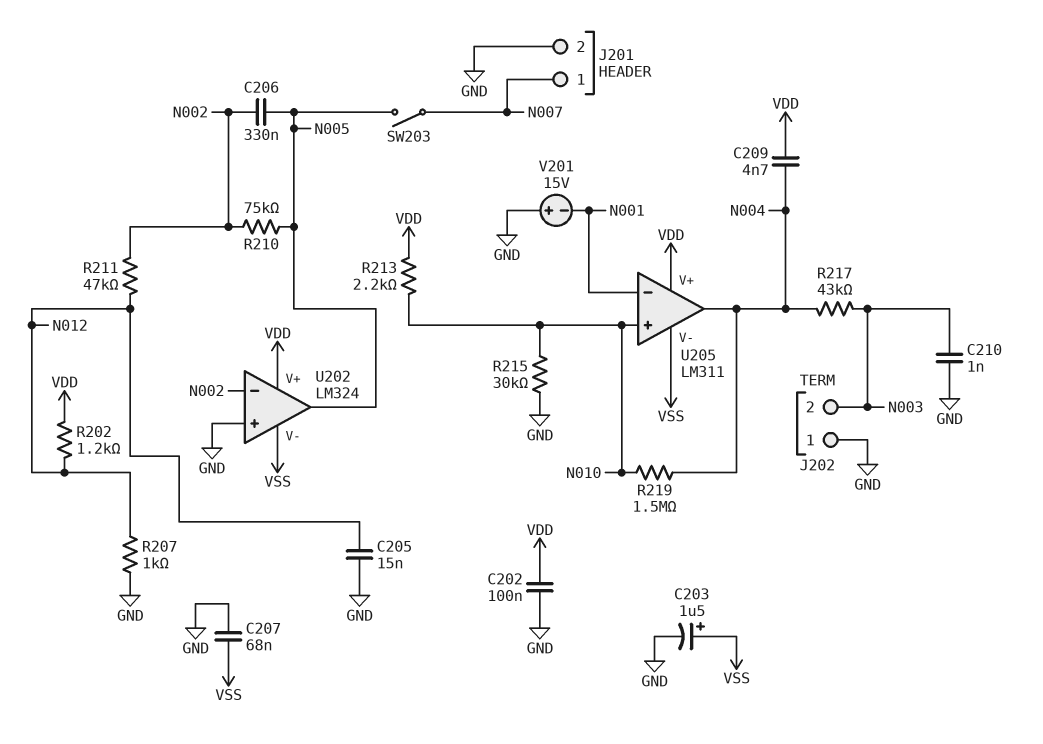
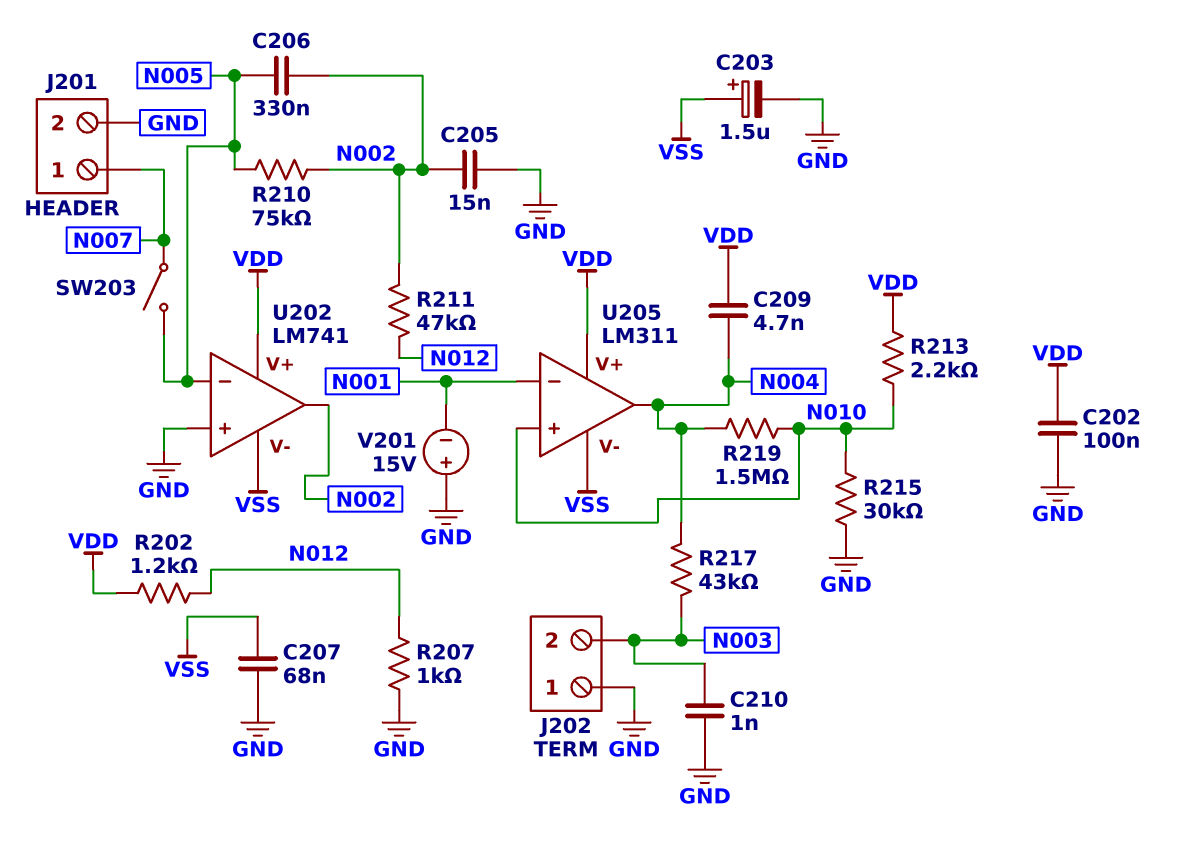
C205: 15nF (GND, N012) -> 15nF (GND, N002)
U202: LM324 -> LM741
U202 pin in-: N002 -> N005
U202 pin out: N005 -> N002

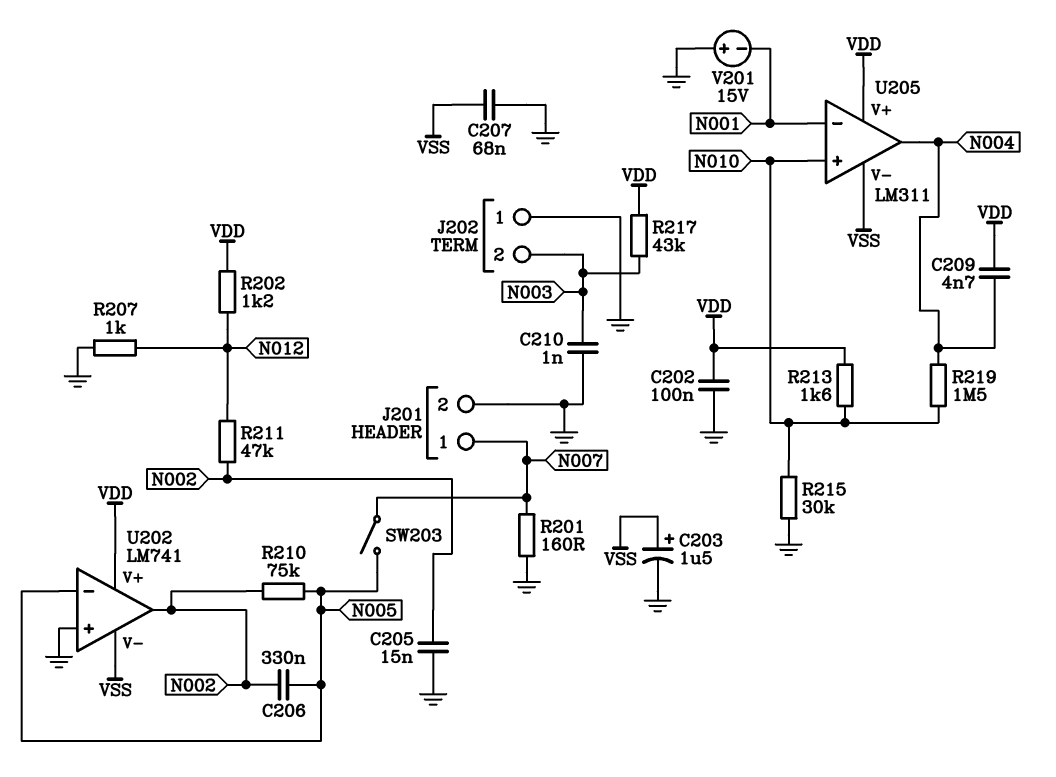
R201: none -> 160 (GND, N007)
R213: 2.2k (N010, VDD) -> 1.6k (N010, VDD)
R217: 43k (N003, N004) -> 43k (N003, VDD)

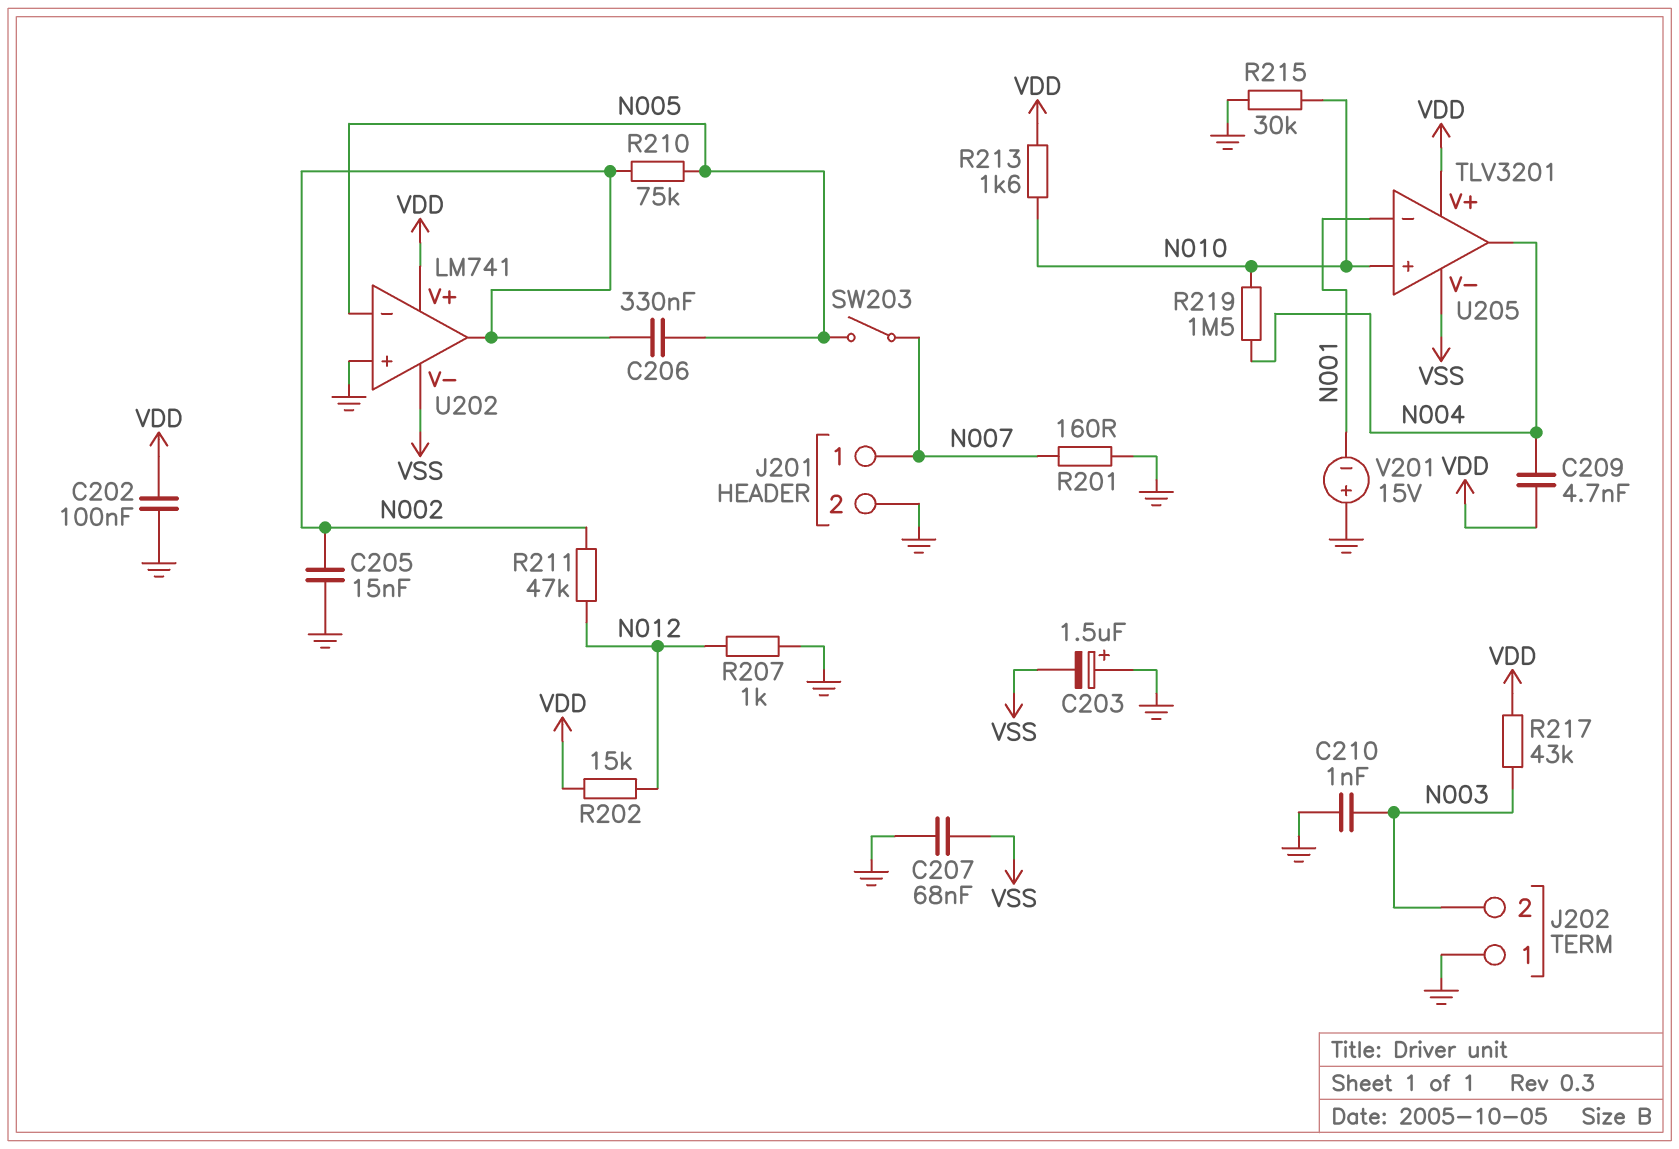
C203: 1.5uF (plus VSS, minus GND) -> 1.5uF (plus GND, minus VSS)
R202: 1.2k (N012, VDD) -> 15k (N012, VDD)
U205: LM311 -> TLV3201

